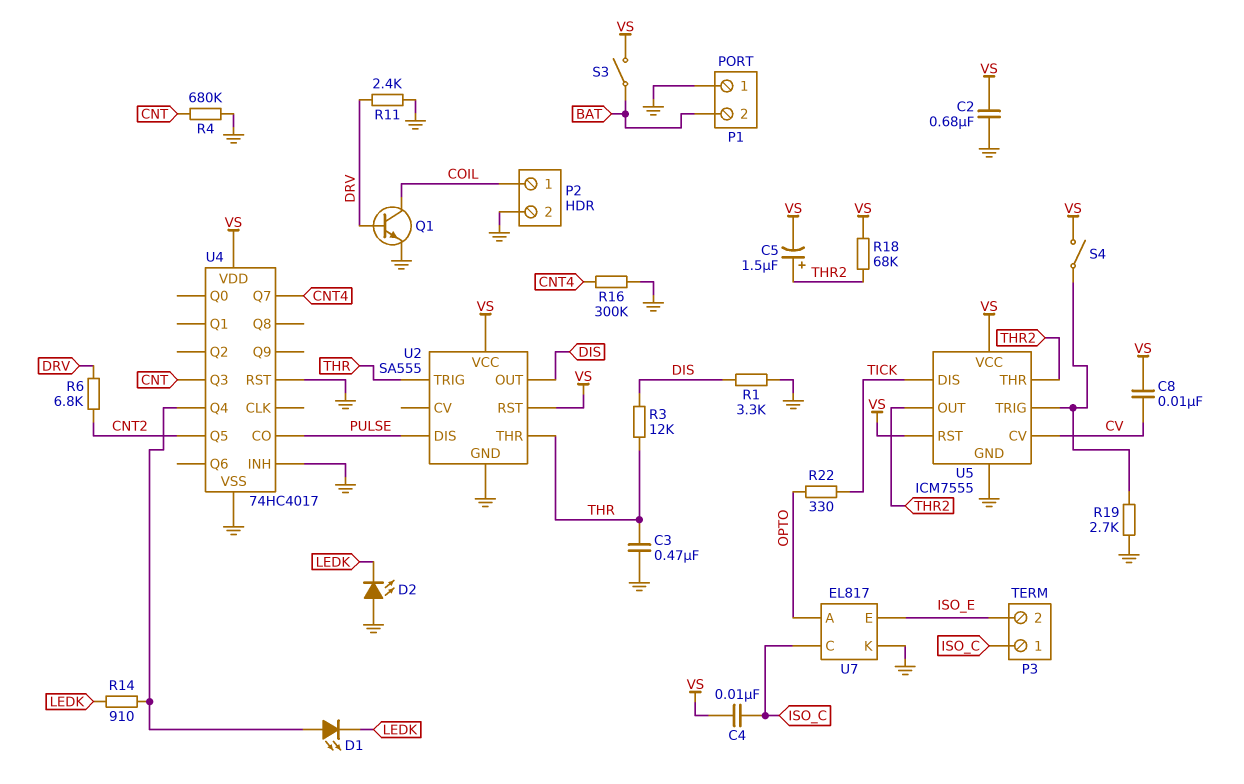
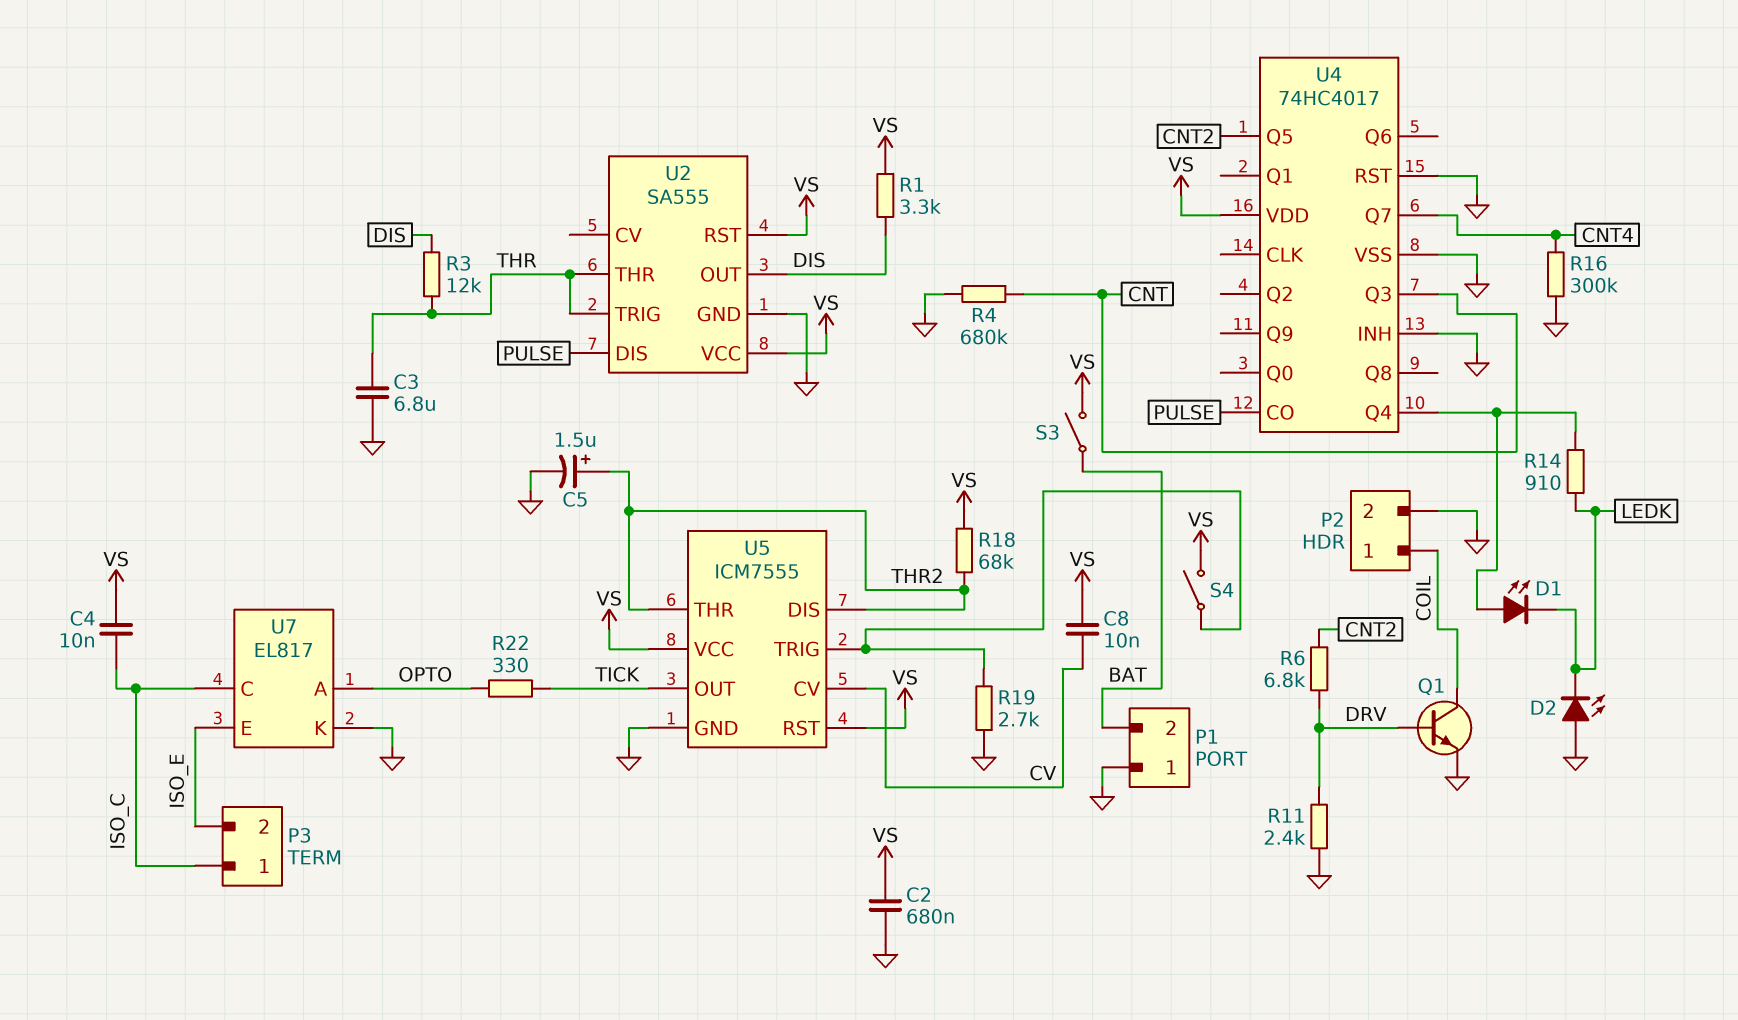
C3: 470nF (GND, THR) -> 6.8uF (GND, THR)
C5: 1.5uF (plus THR2, minus VS) -> 1.5uF (plus THR2, minus GND)
R1: 3.3k (DIS, GND) -> 3.3k (DIS, VS)
U5 pin DIS: TICK -> THR2
U5 pin OUT: THR2 -> TICK

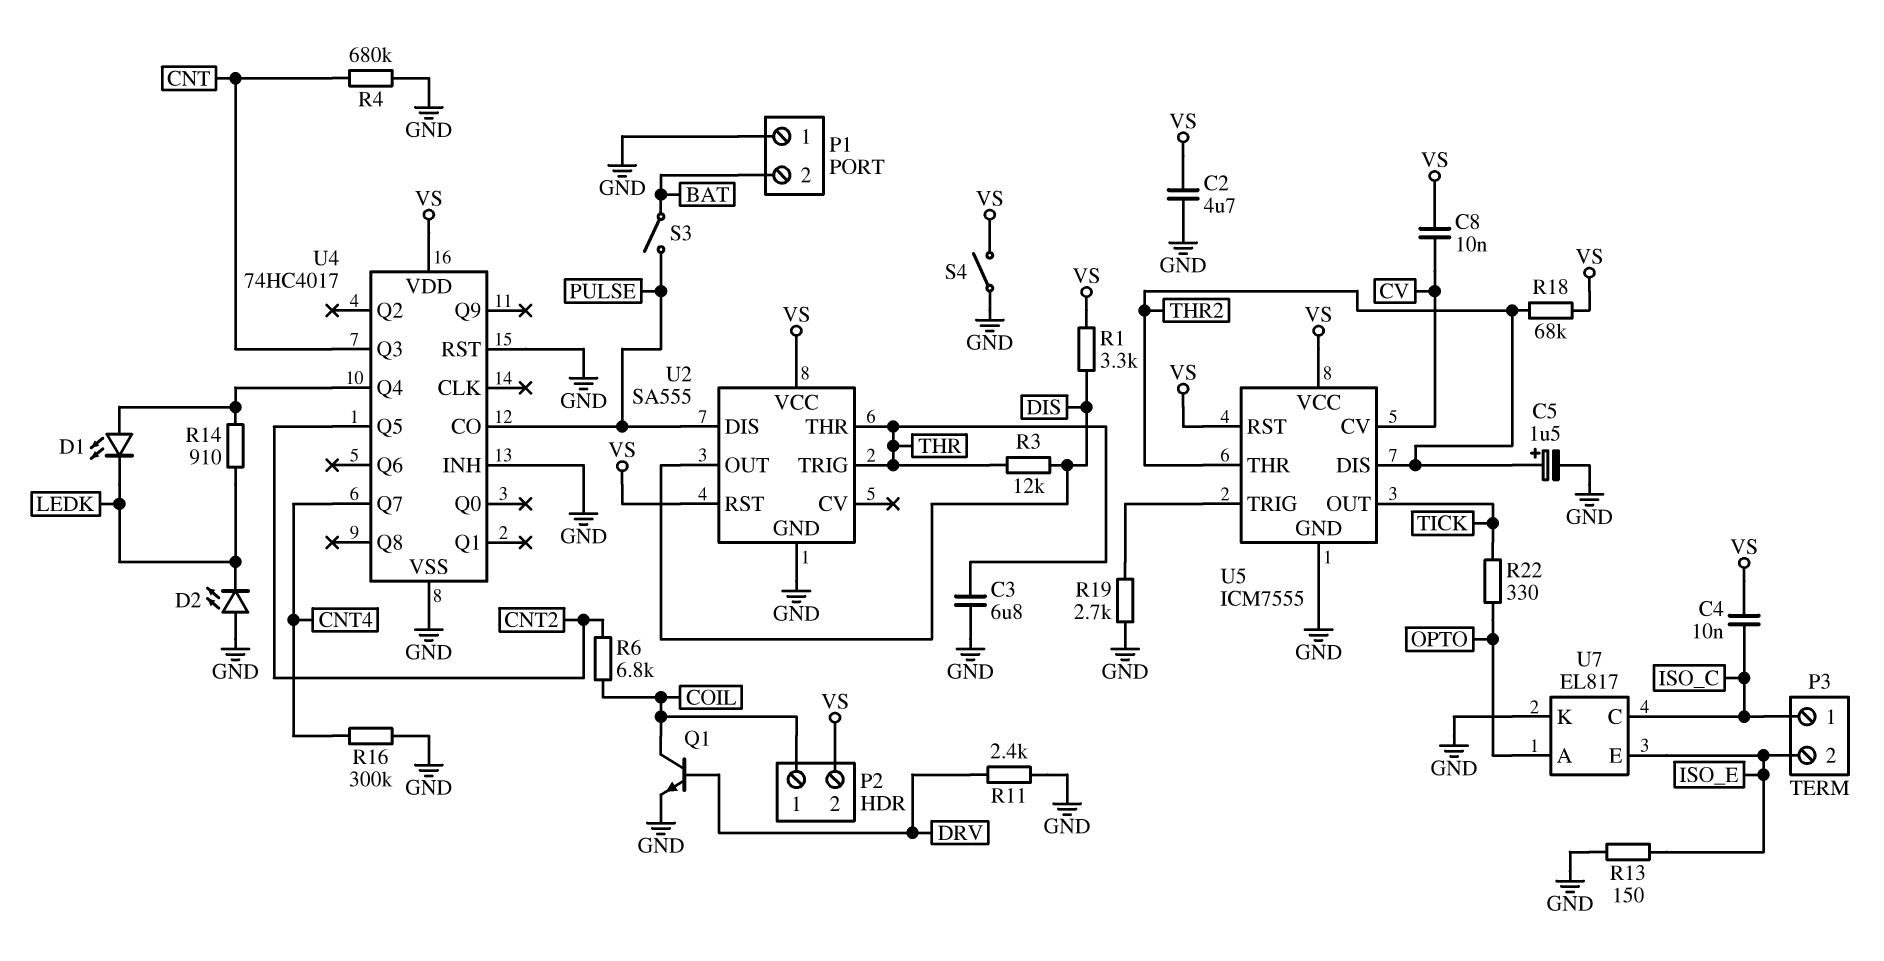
C2: 680nF (GND, VS) -> 4.7uF (GND, VS)
P2 pin 2: GND -> VS
R6: 6.8k (CNT2, DRV) -> 6.8k (CNT2, COIL)
R13: none -> 150 (GND, ISO_E)
S3: switch (BAT, VS) -> switch (BAT, PULSE)
S4: switch (U5/TRIG, VS) -> switch (GND, VS)

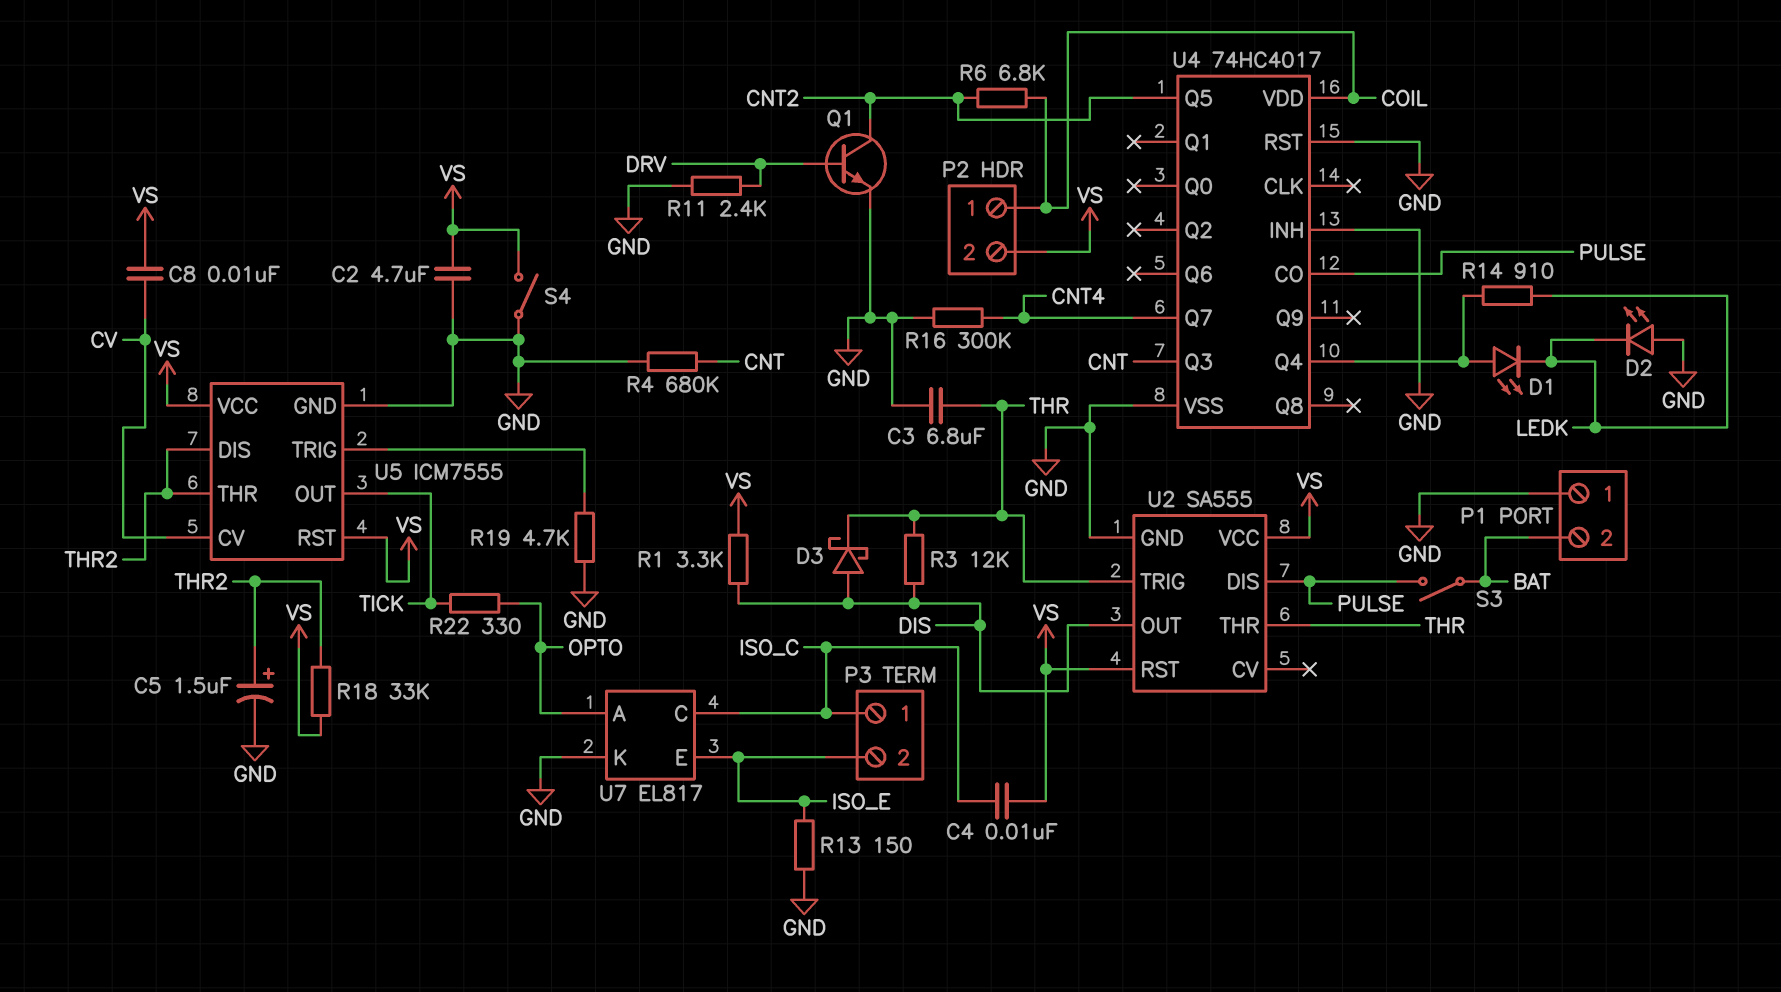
D3: none -> schottky (A DIS, K THR)
Q1: NPN (B DRV, C COIL, E GND) -> NPN (B DRV, C CNT2, E GND)
R18: 68k (THR2, VS) -> 33k (THR2, VS)
R19: 2.7k (GND, U5/TRIG) -> 4.7k (GND, U5/TRIG)
U4 pin VDD: VS -> COIL

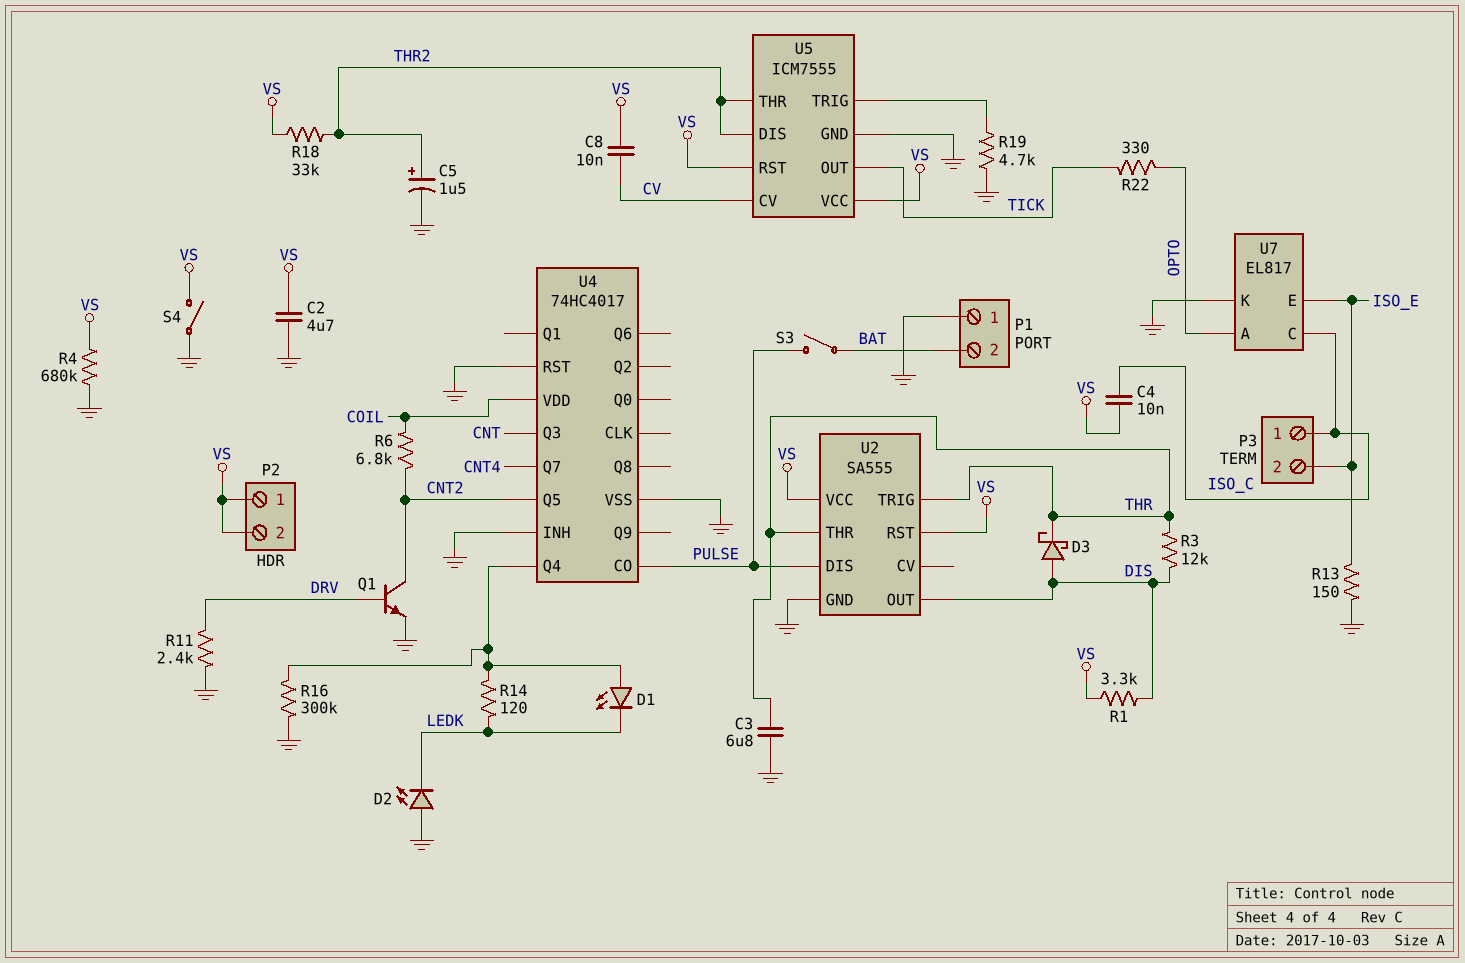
P2 pin 1: COIL -> VS
R4: 680k (CNT, GND) -> 680k (GND, VS)
R14: 910 (LEDK, U4/Q4) -> 120 (LEDK, U4/Q4)
R16: 300k (CNT4, GND) -> 300k (GND, U4/Q4)

